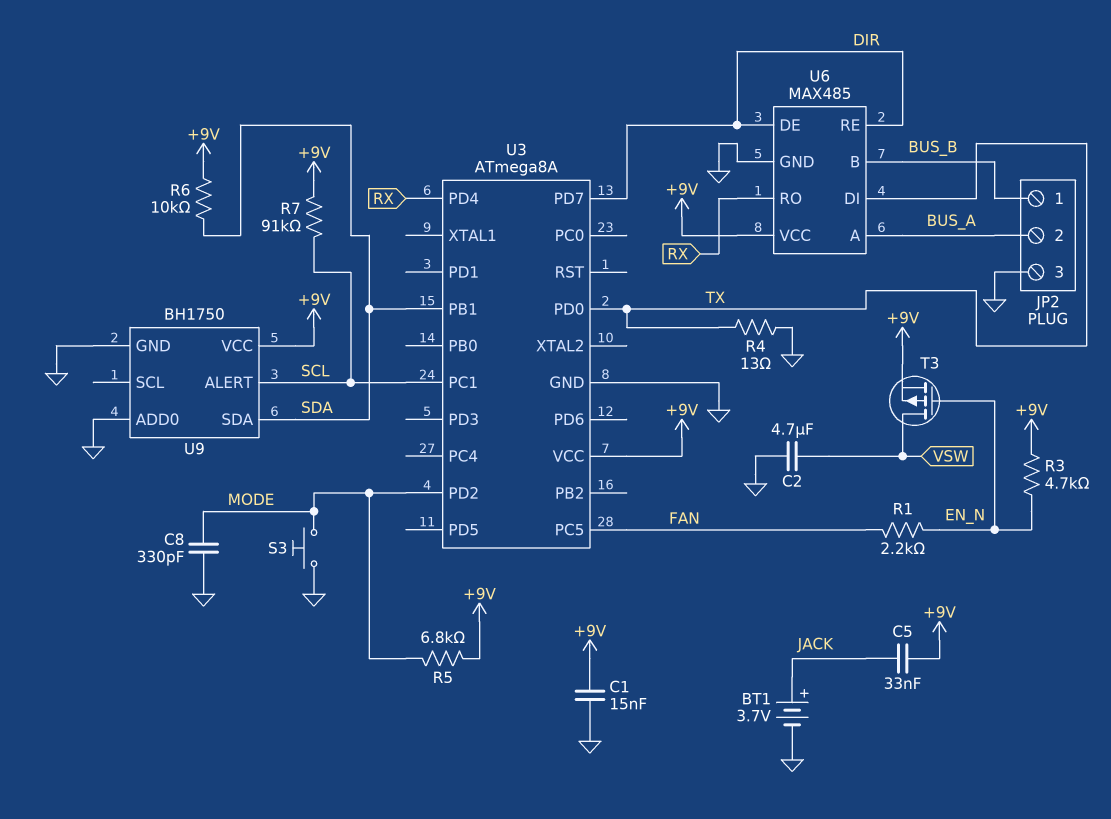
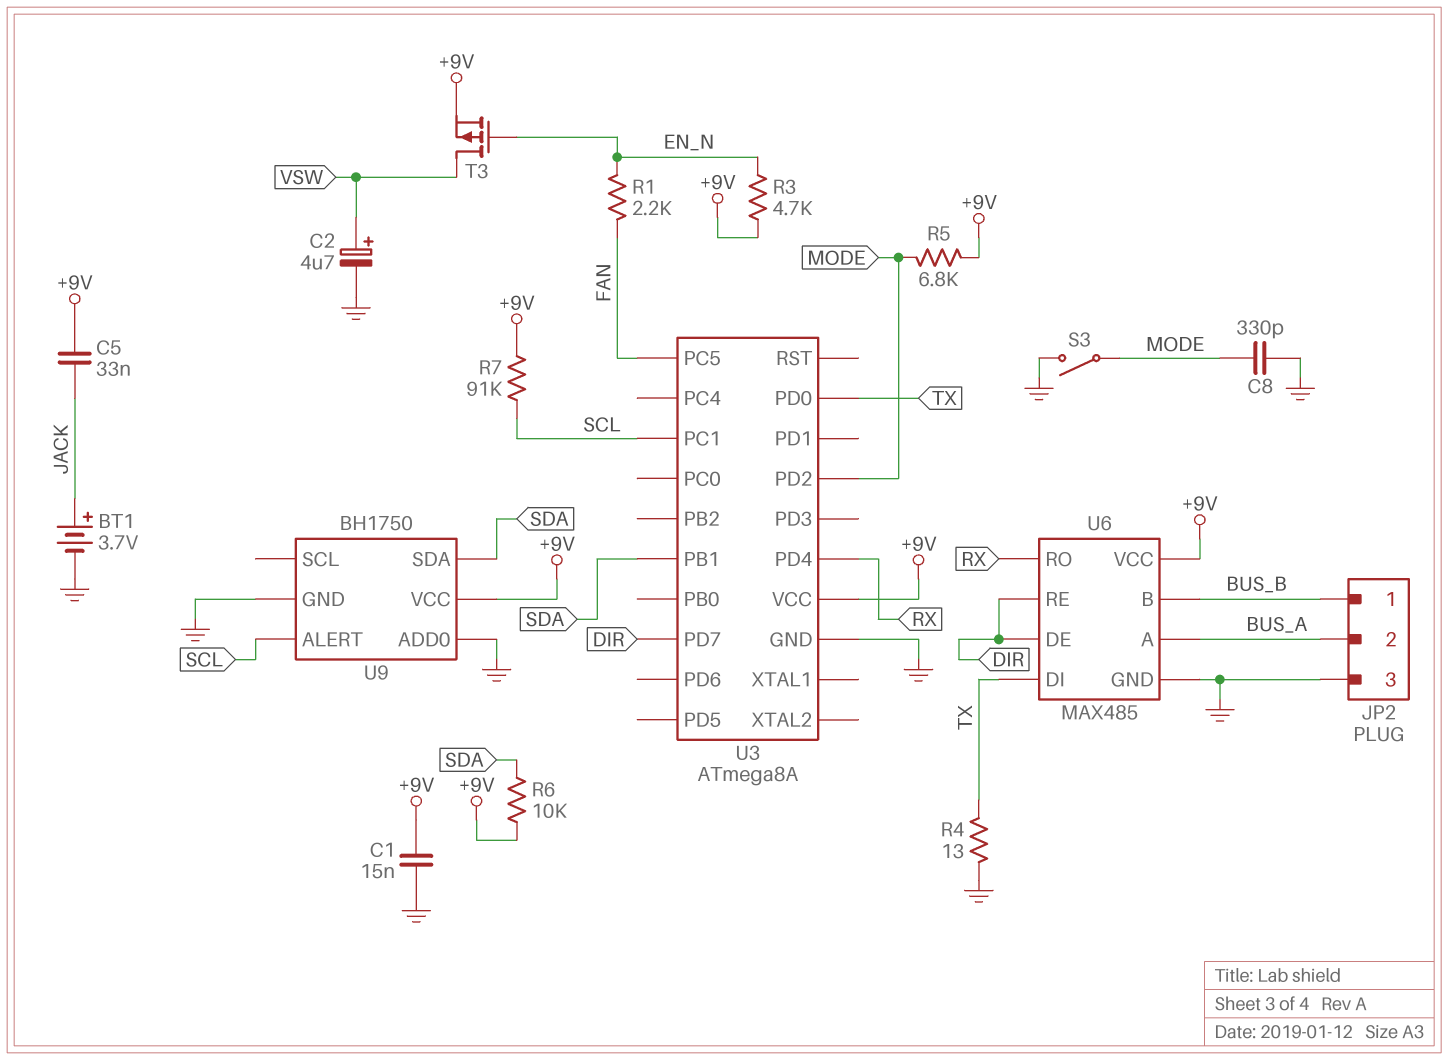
C2: 4.7uF (GND, VSW) -> 4.7uF (plus VSW, minus GND)
S3: button (GND, MODE) -> switch (GND, MODE)

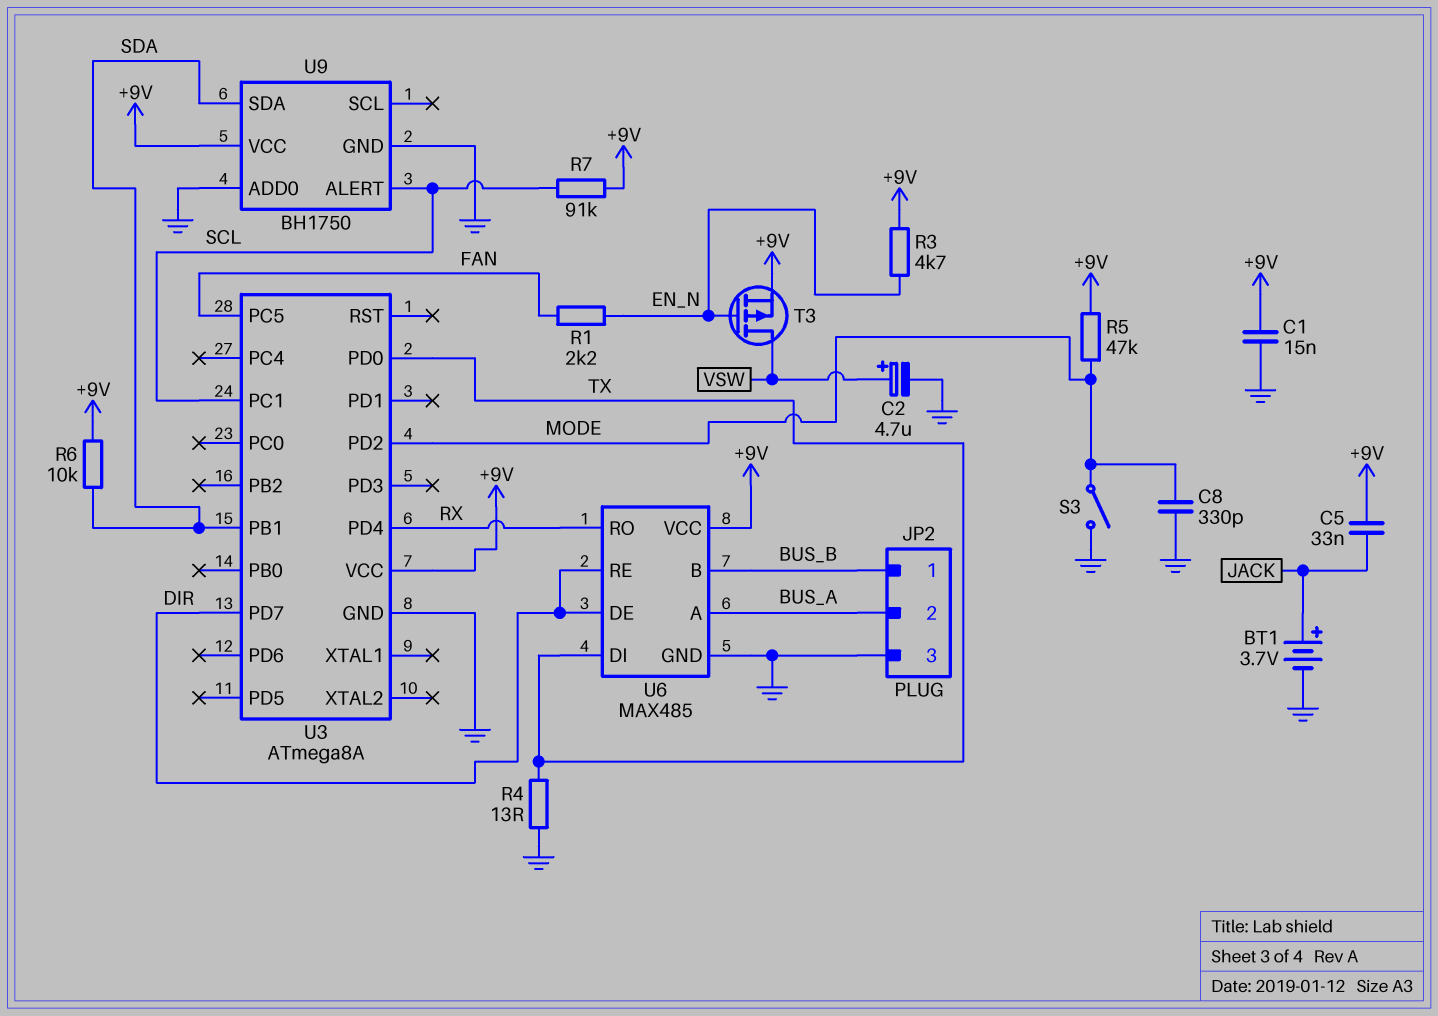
R5: 6.8k (+9V, MODE) -> 47k (+9V, MODE)

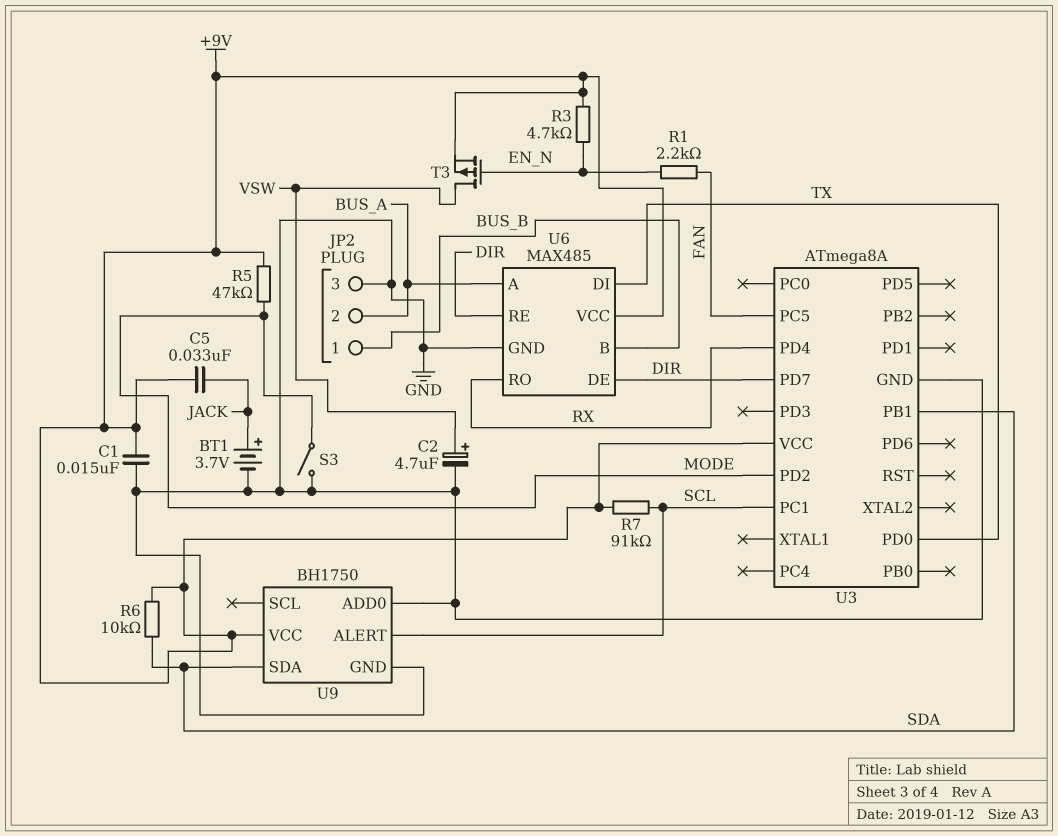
C8: 330pF (GND, MODE) -> none
R4: 13 (GND, TX) -> none

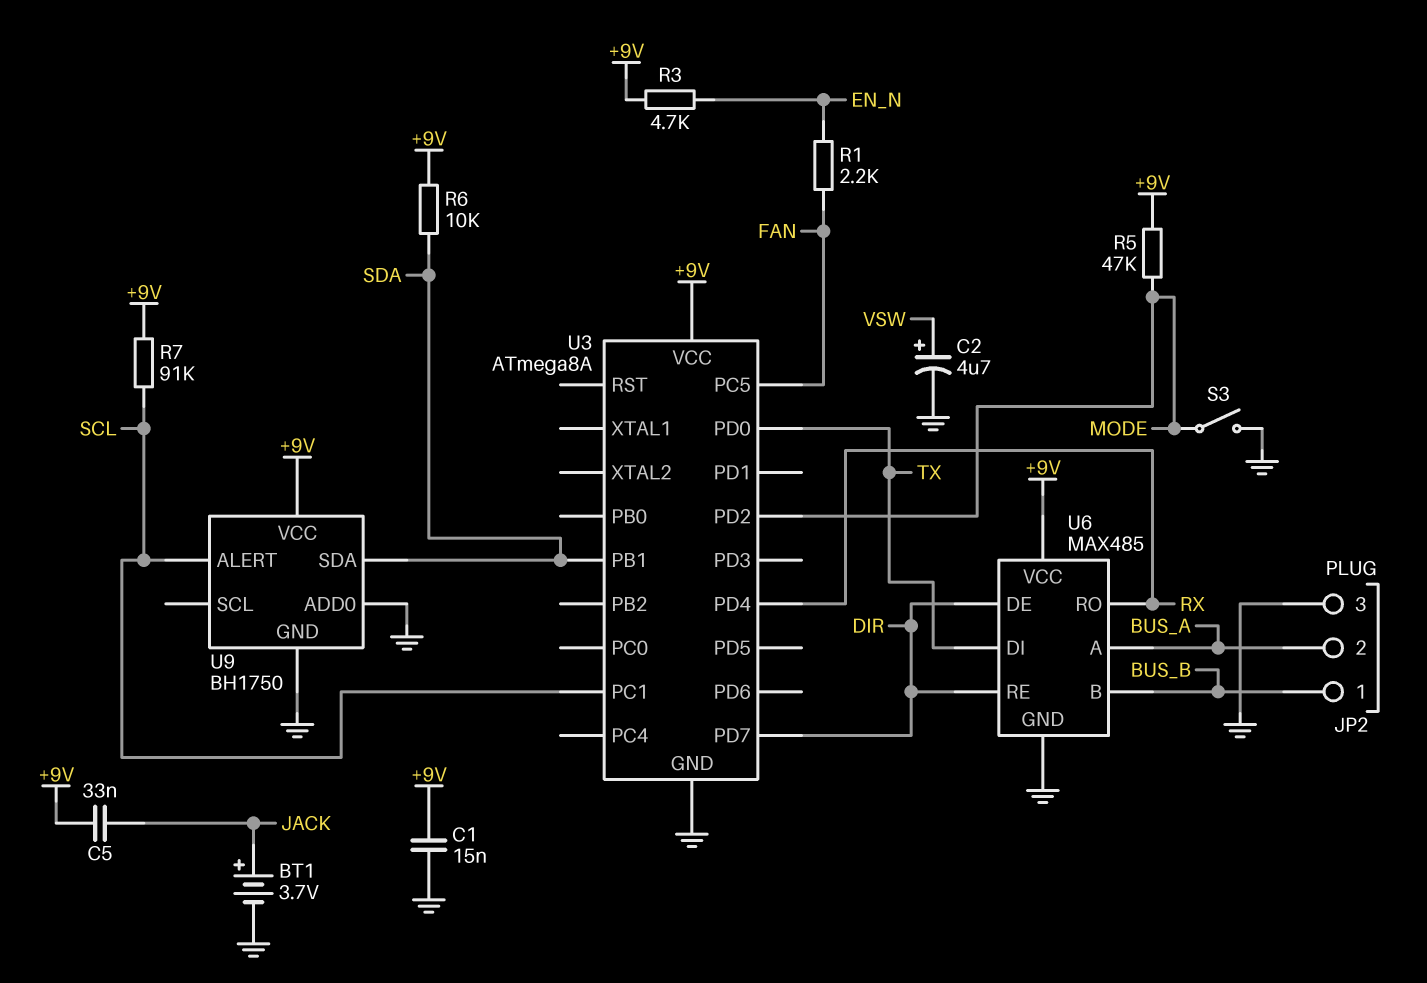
T3: PMOS (G EN_N, D VSW, S +9V) -> none

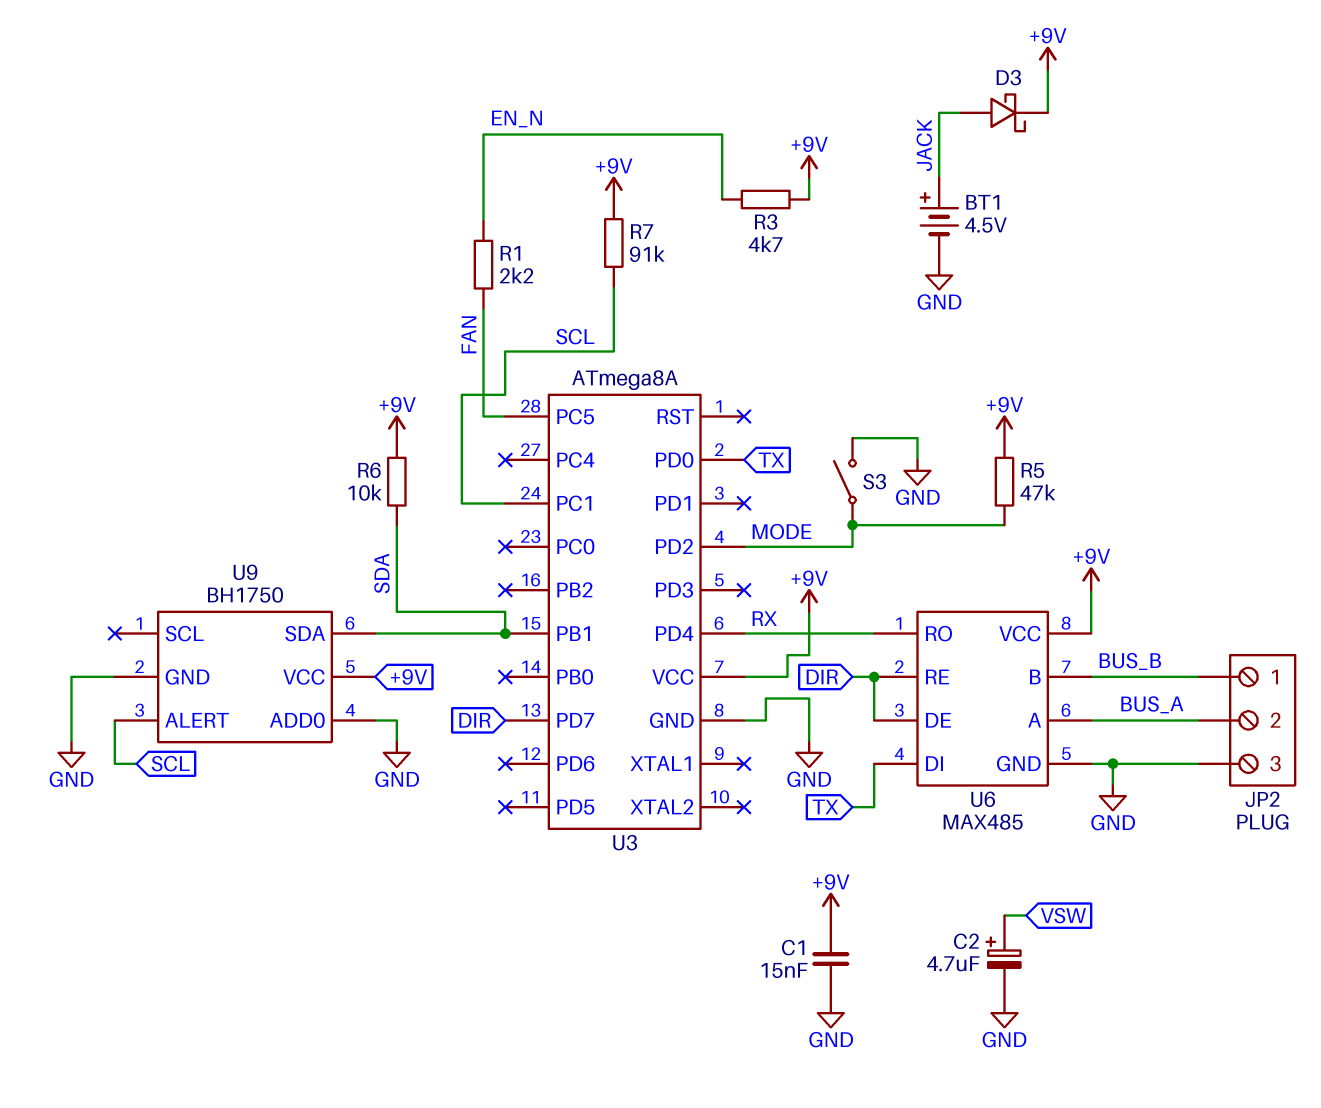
BT1: 3.7V (plus JACK, minus GND) -> 4.5V (plus JACK, minus GND)
C5: 33nF (+9V, JACK) -> none
D3: none -> schottky (A JACK, K +9V)

